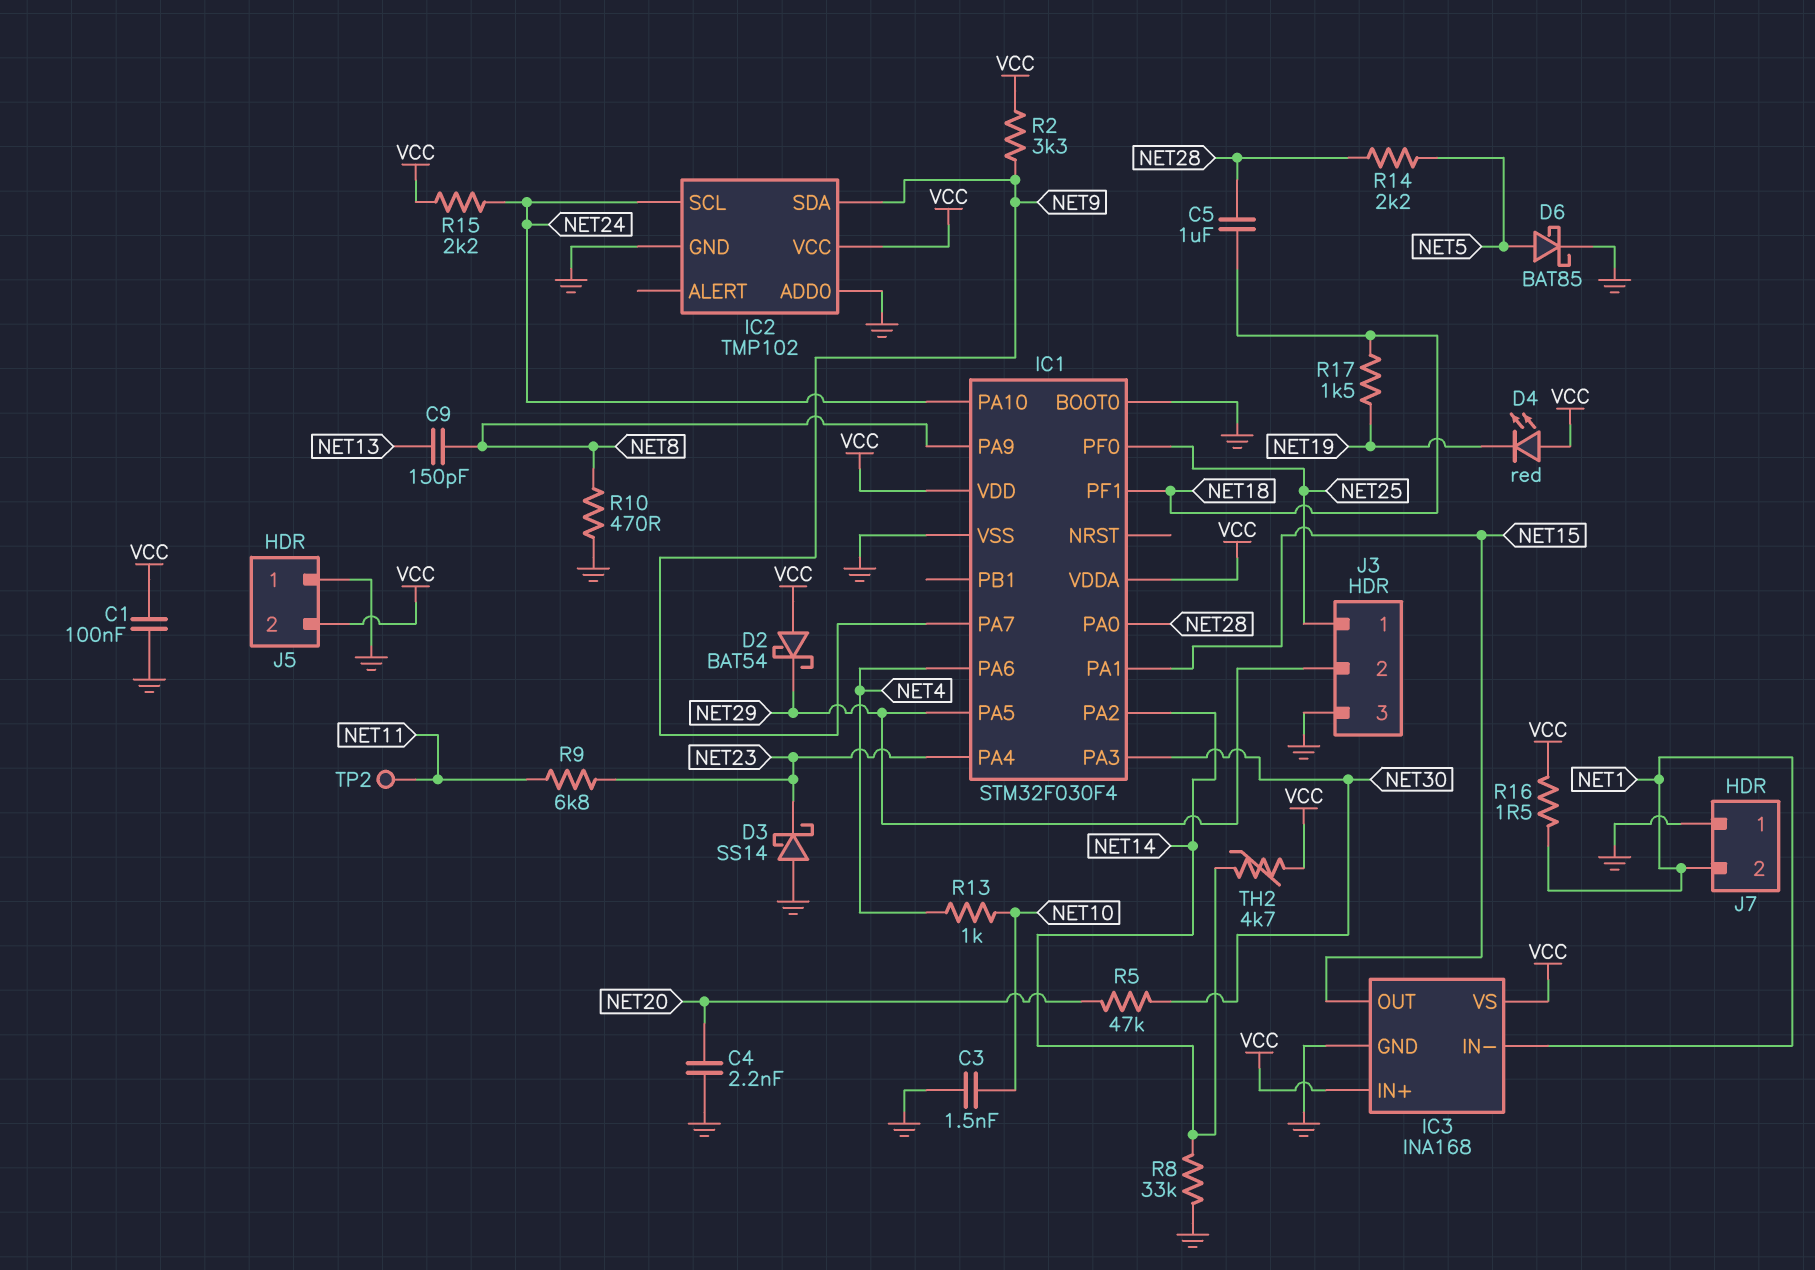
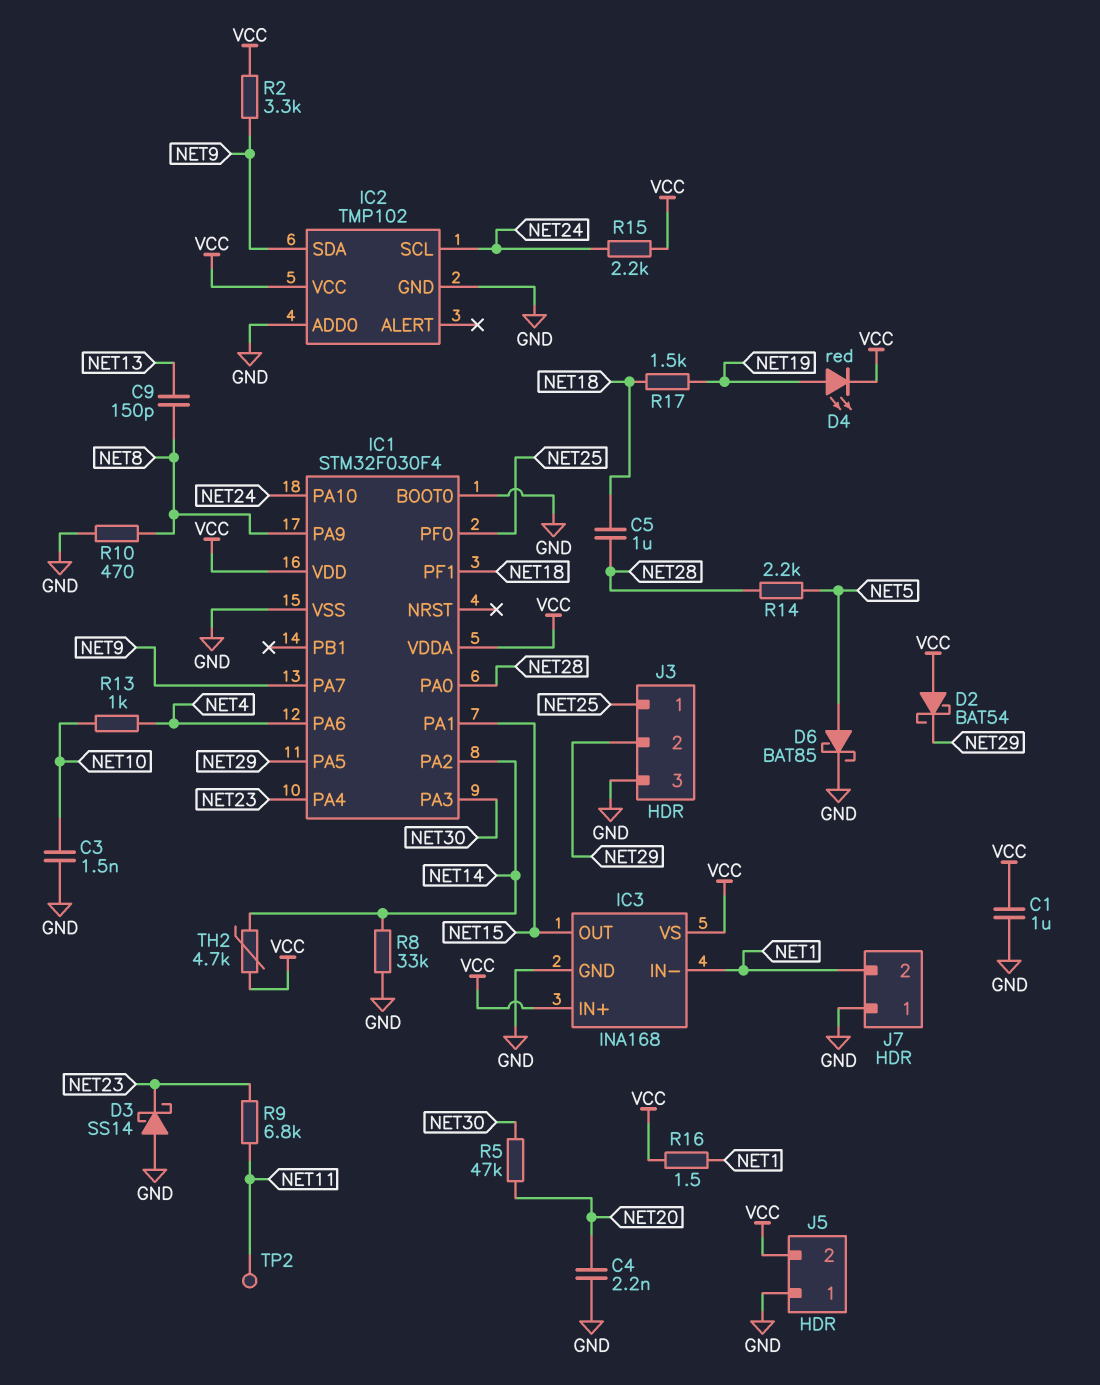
C1: 100nF (GND, VCC) -> 1uF (GND, VCC)
D4: LED red (A VCC, K NET19) -> LED red (A NET19, K VCC)

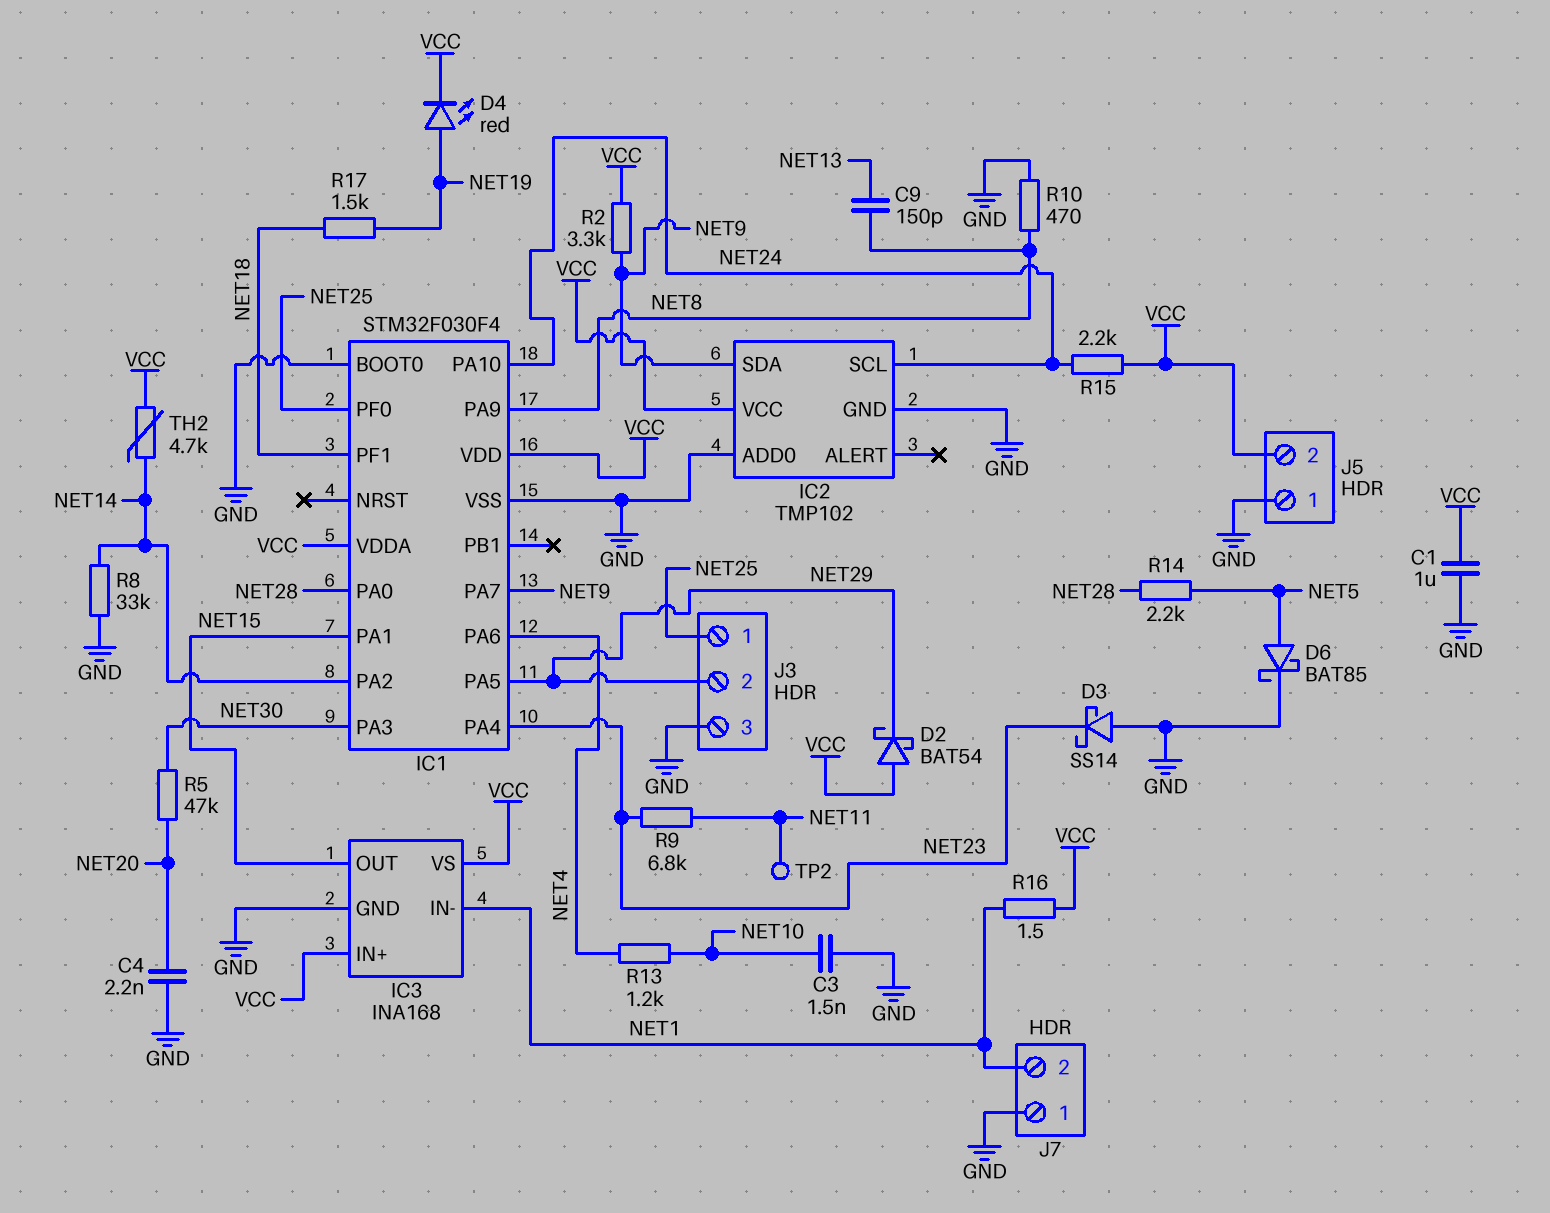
C5: 1uF (NET18, NET28) -> none
R13: 1k (NET4, NET10) -> 1.2k (NET4, NET10)

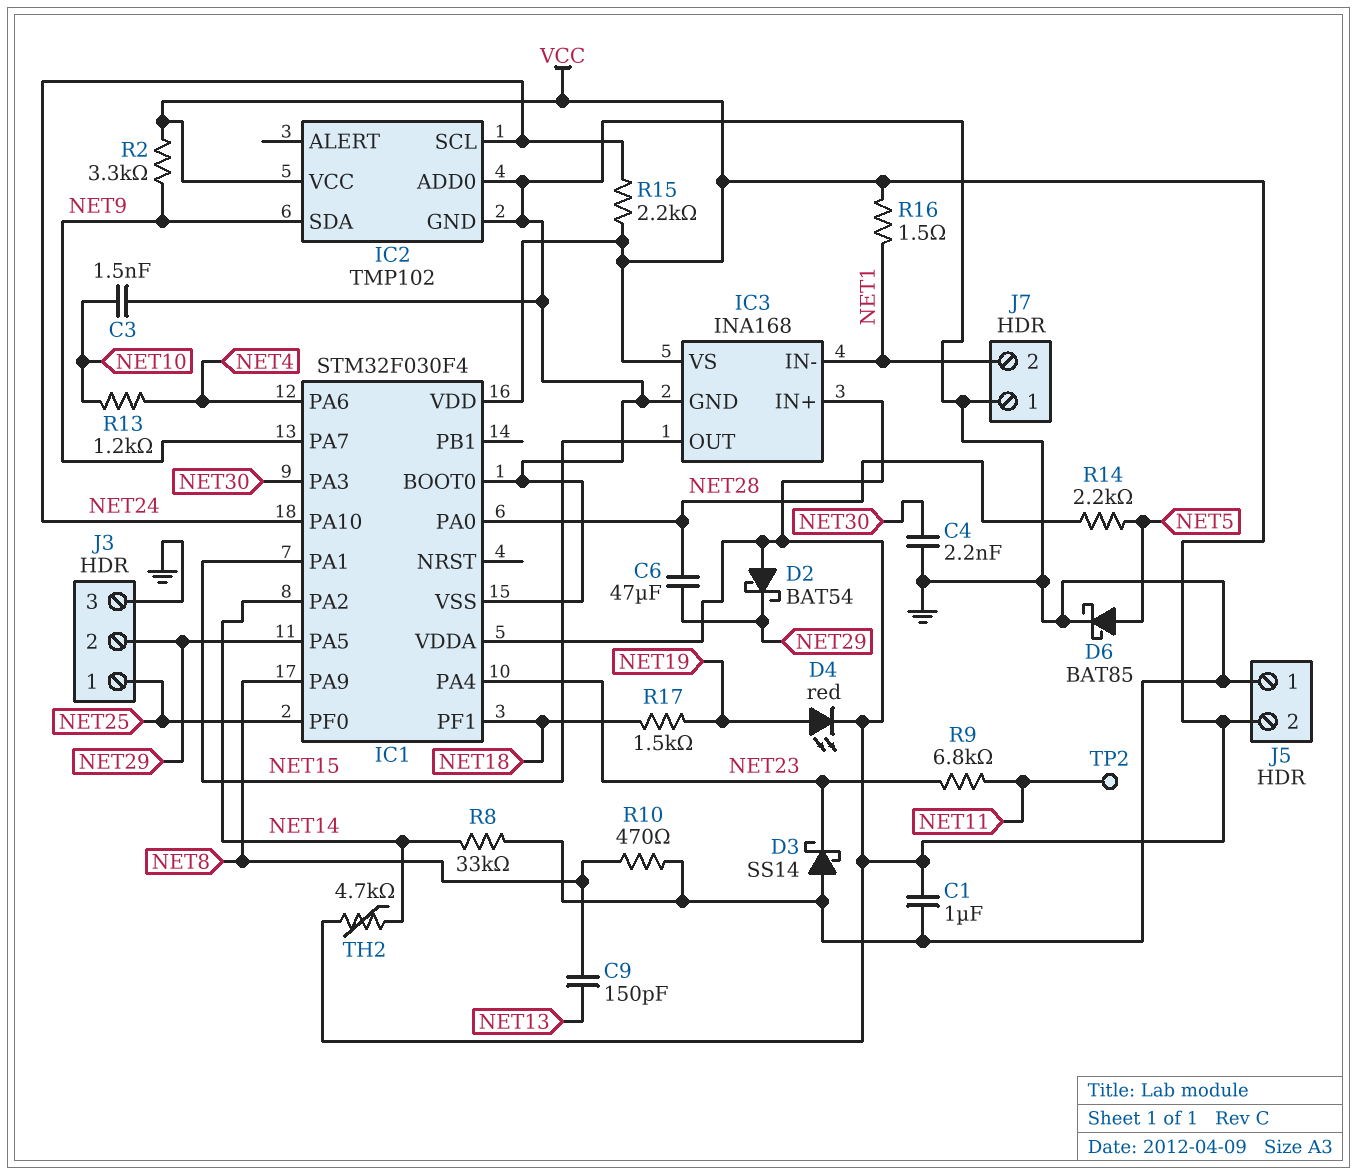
C4: 2.2nF (GND, NET20) -> 2.2nF (GND, NET30)
C6: none -> 47uF (NET28, NET29)
R5: 47k (NET20, NET30) -> none

